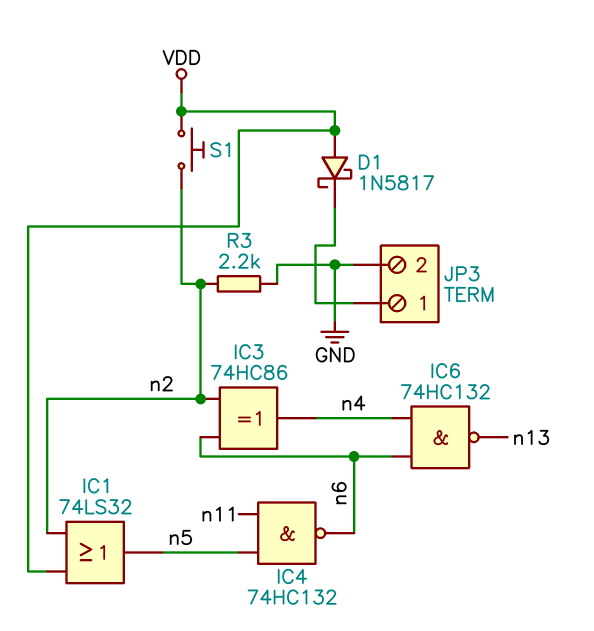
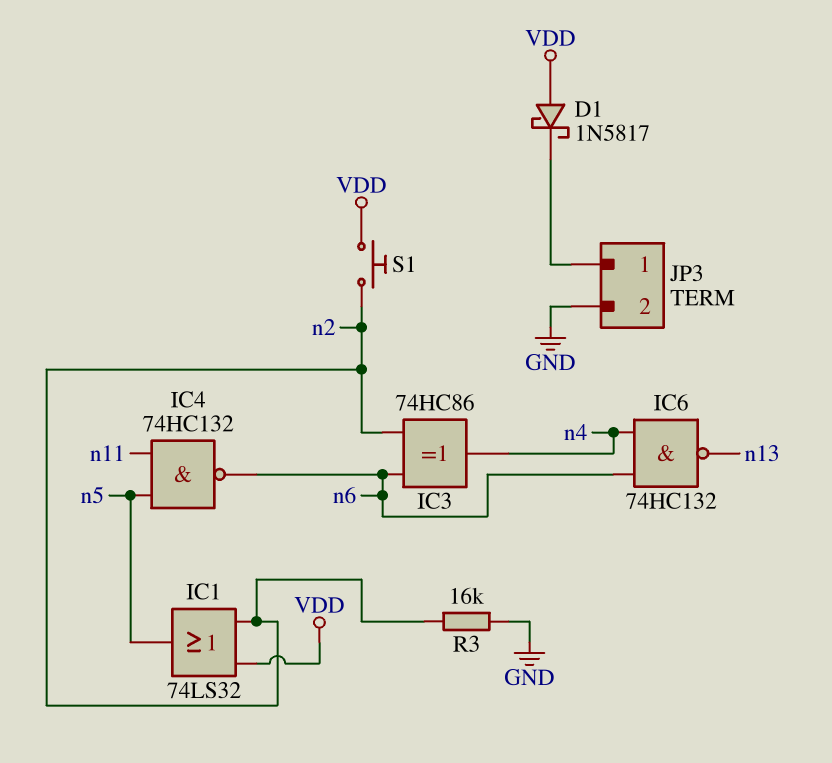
R3: 2.2k (GND, n2) -> 16k (GND, n2)

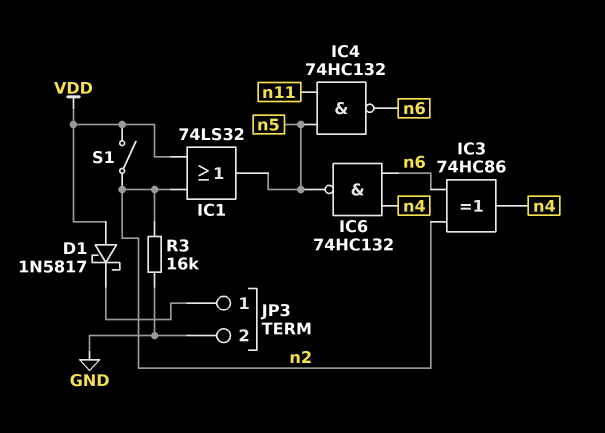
IC6: NAND 74HC132 (in n4, in n6, out n13) -> NAND 74HC132 (in n4, in n6, out n5)
S1: button (VDD, n2) -> switch (VDD, n2)

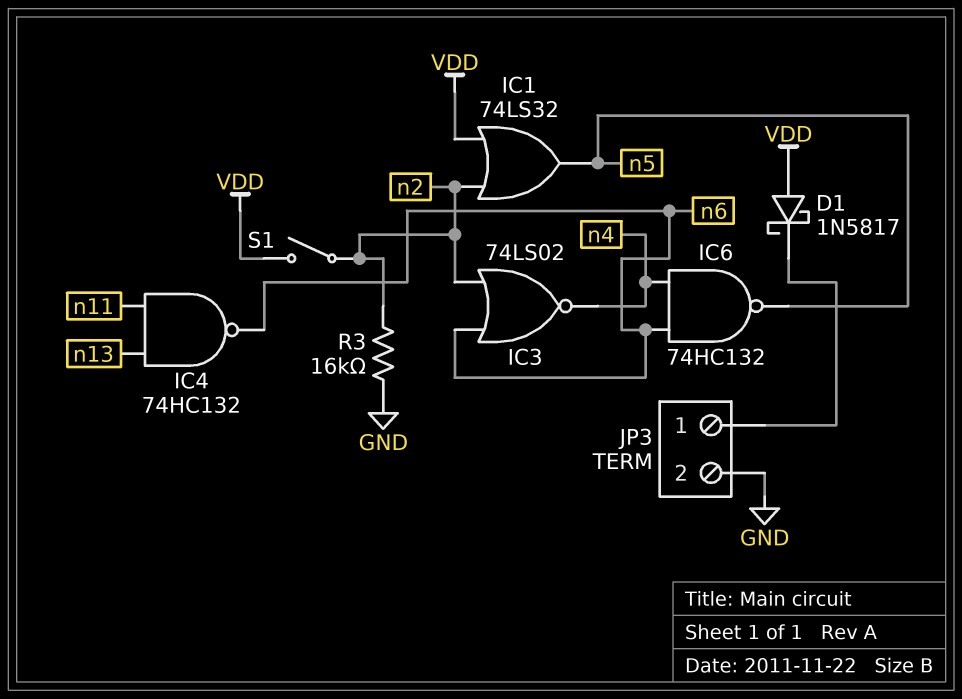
IC3: XOR 74HC86 (in n2, in n6, out n4) -> NOR 74LS02 (in n2, in n6, out n4)
IC4: NAND 74HC132 (in n5, in n11, out n6) -> NAND 74HC132 (in n11, in n13, out n6)

